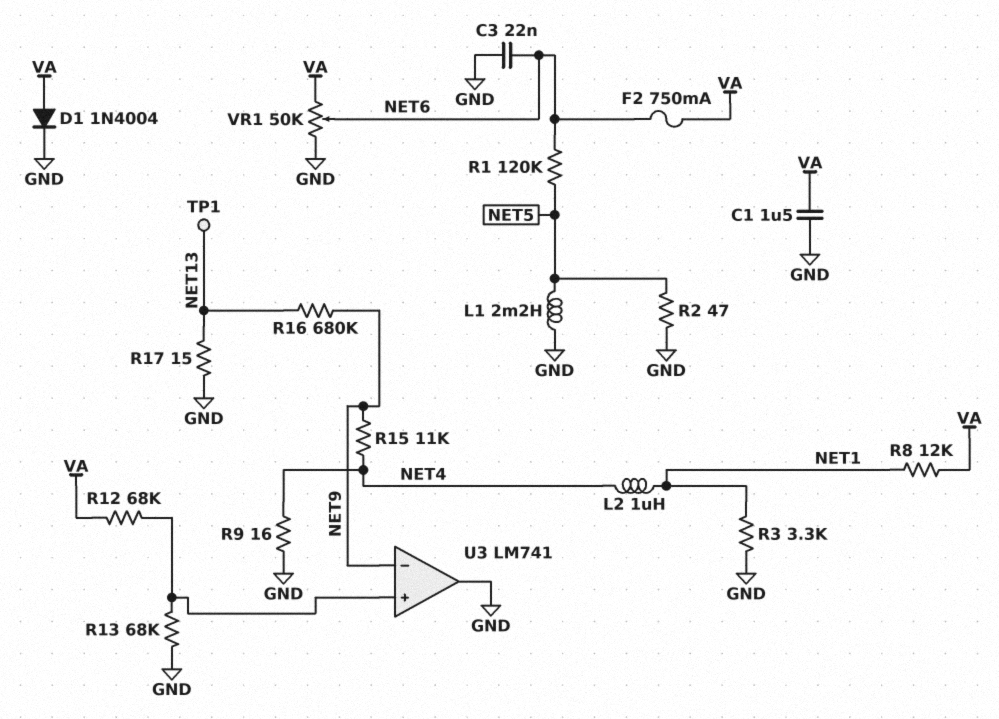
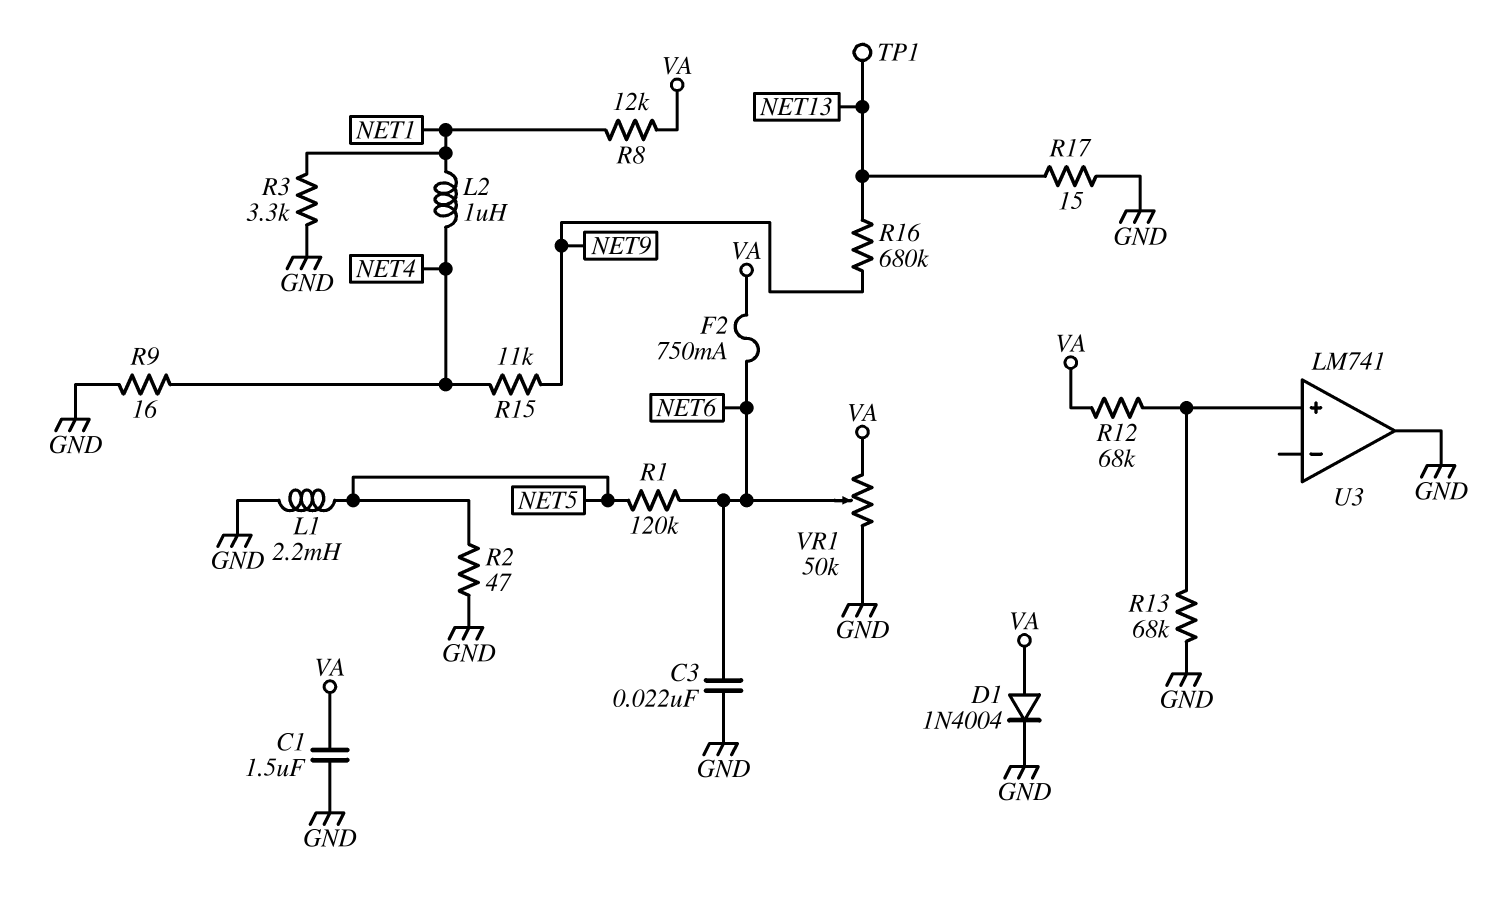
U3 pin in-: NET9 -> none

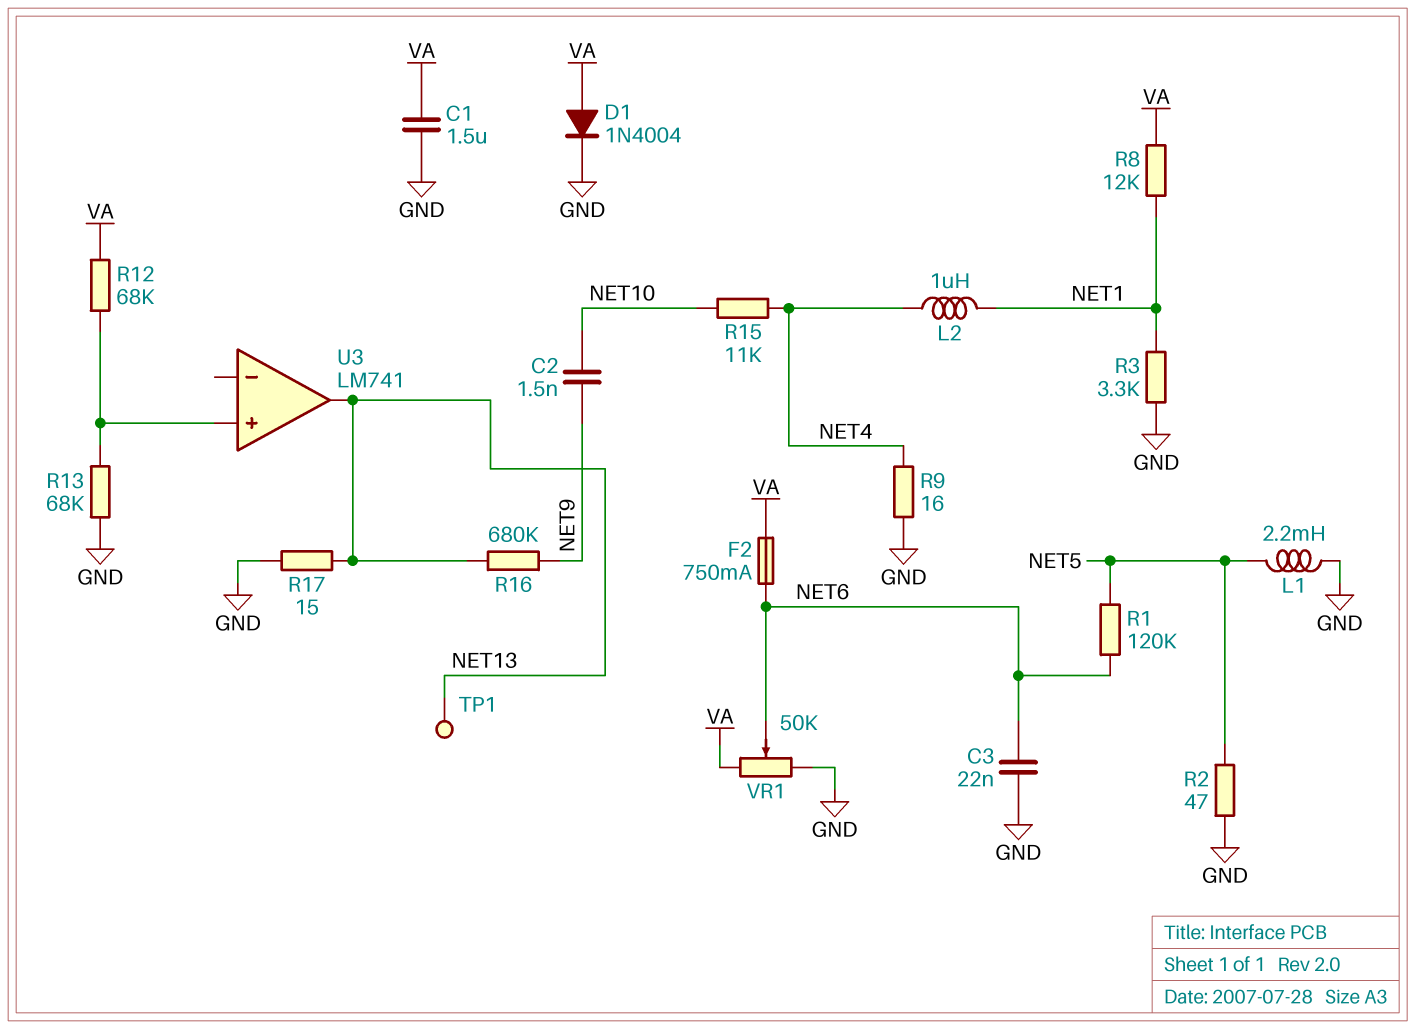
C2: none -> 1.5nF (NET9, NET10)
R15: 11k (NET4, NET9) -> 11k (NET4, NET10)
U3 pin out: GND -> NET13

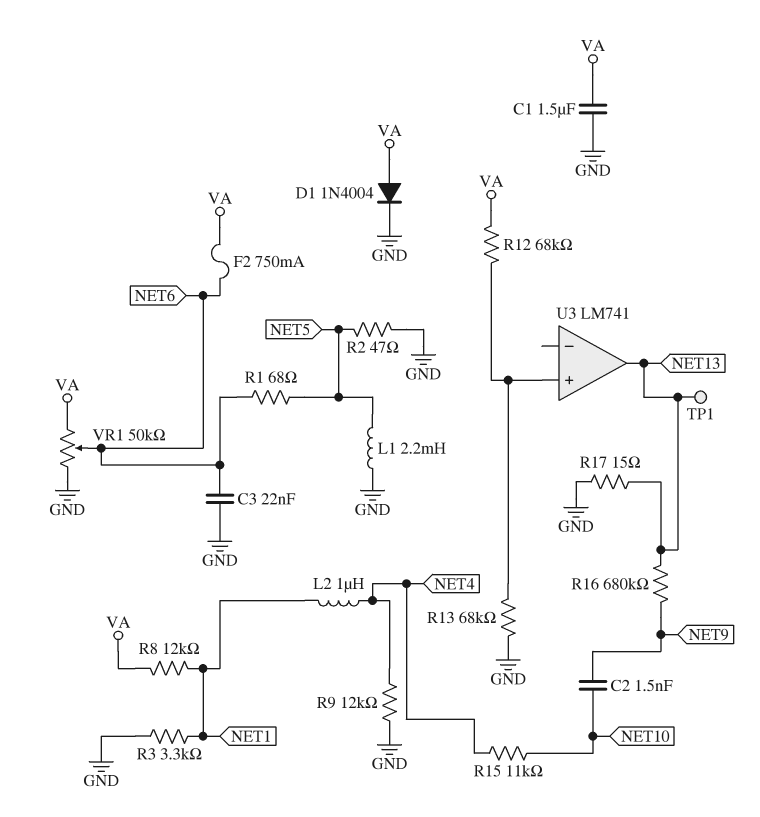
R1: 120k (NET5, NET6) -> 68 (NET5, NET6)
R9: 16 (GND, NET4) -> 12k (GND, NET4)

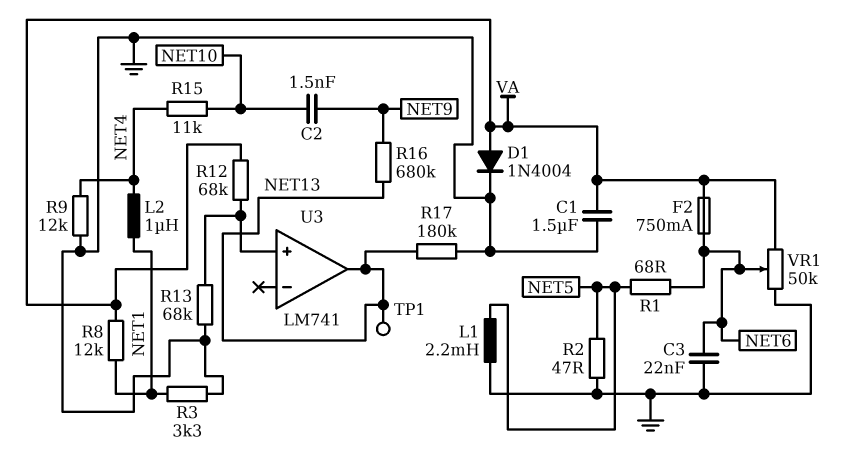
R17: 15 (GND, NET13) -> 180k (GND, NET13)

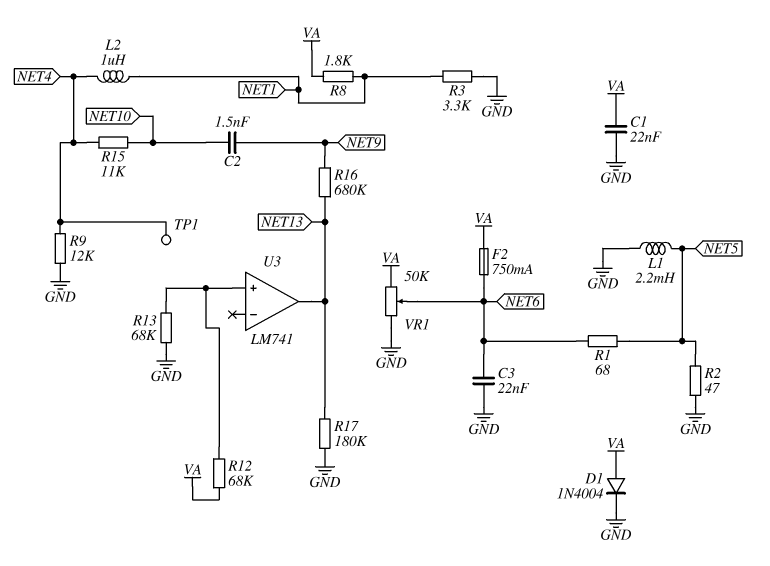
C1: 1.5uF (GND, VA) -> 22nF (GND, VA)
R8: 12k (NET1, VA) -> 1.8k (NET1, VA)
TP1: test point (NET13) -> test point (NET4)

